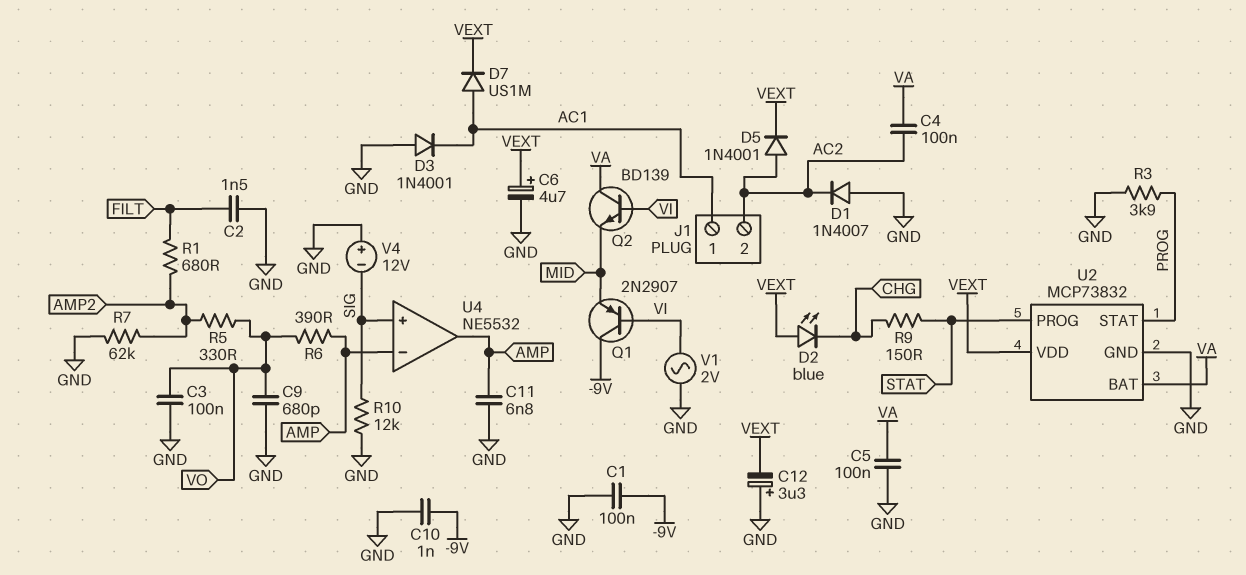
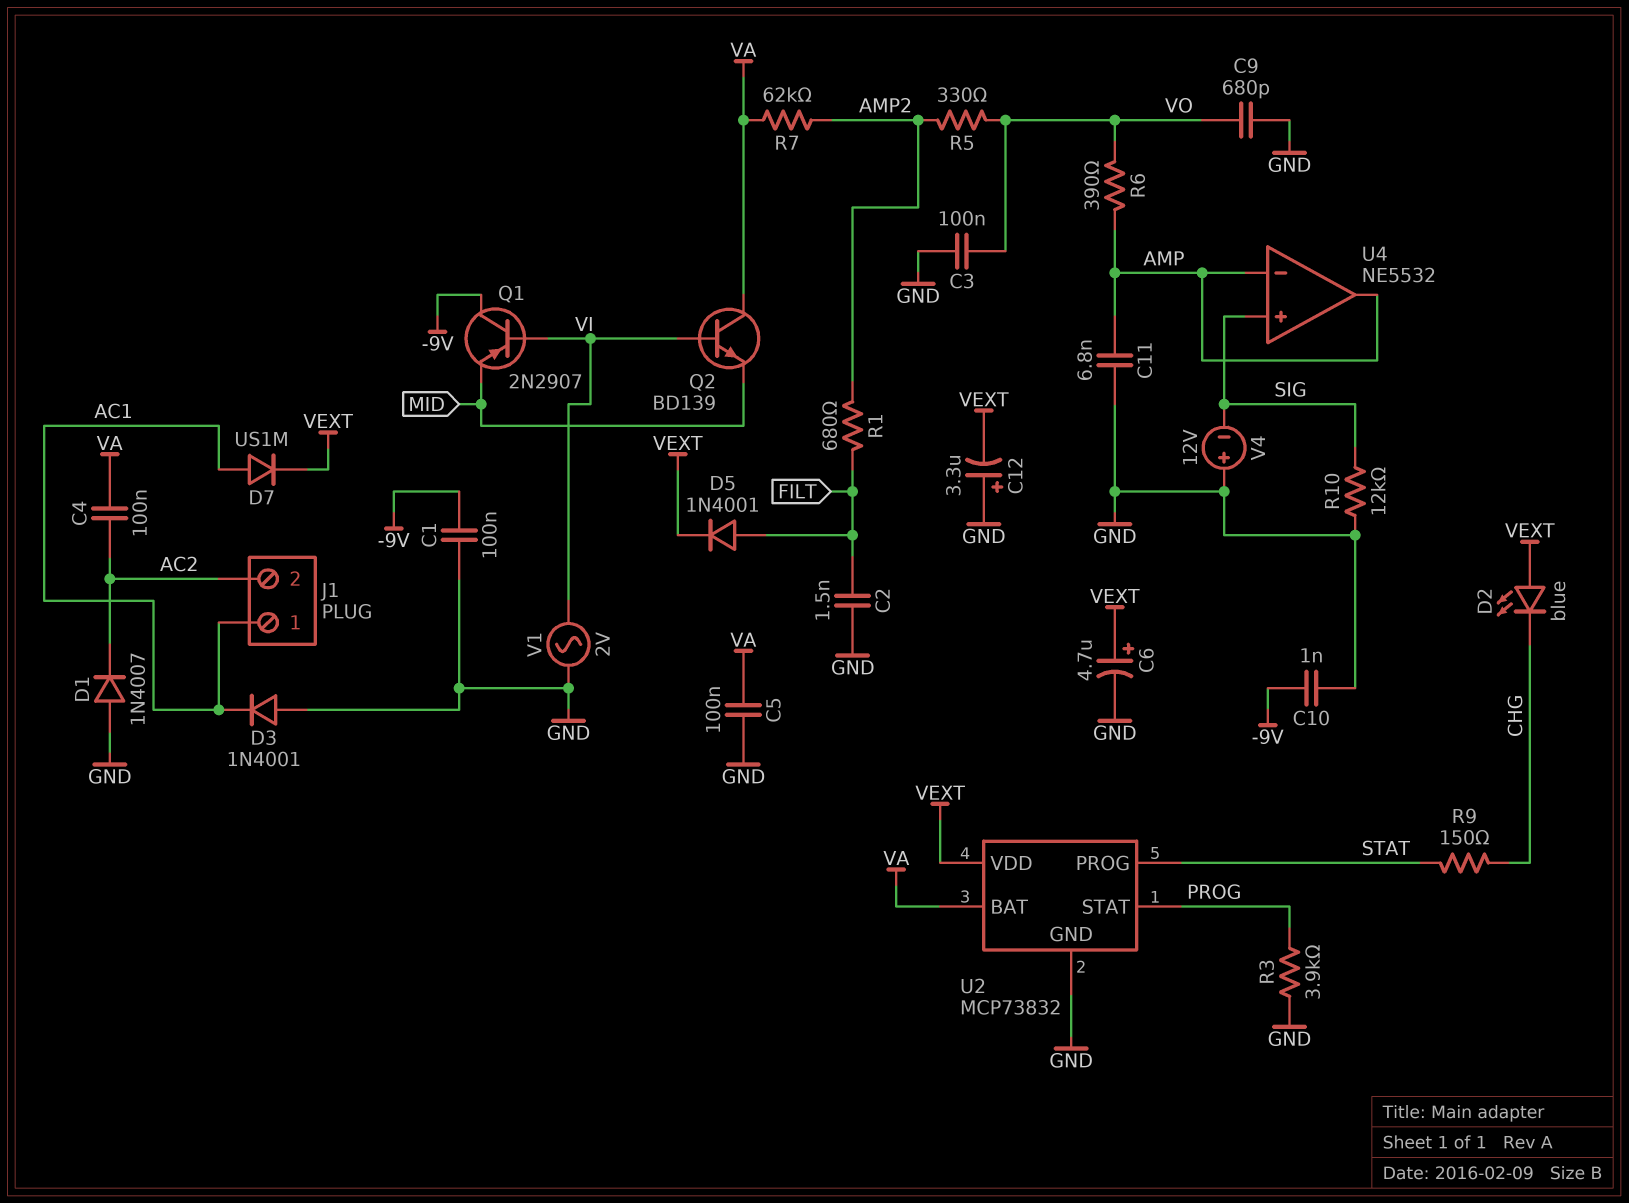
D5: diode 1N4001 (A AC2, K VEXT) -> diode 1N4001 (A FILT, K VEXT)
R7: 62k (AMP2, GND) -> 62k (AMP2, VA)

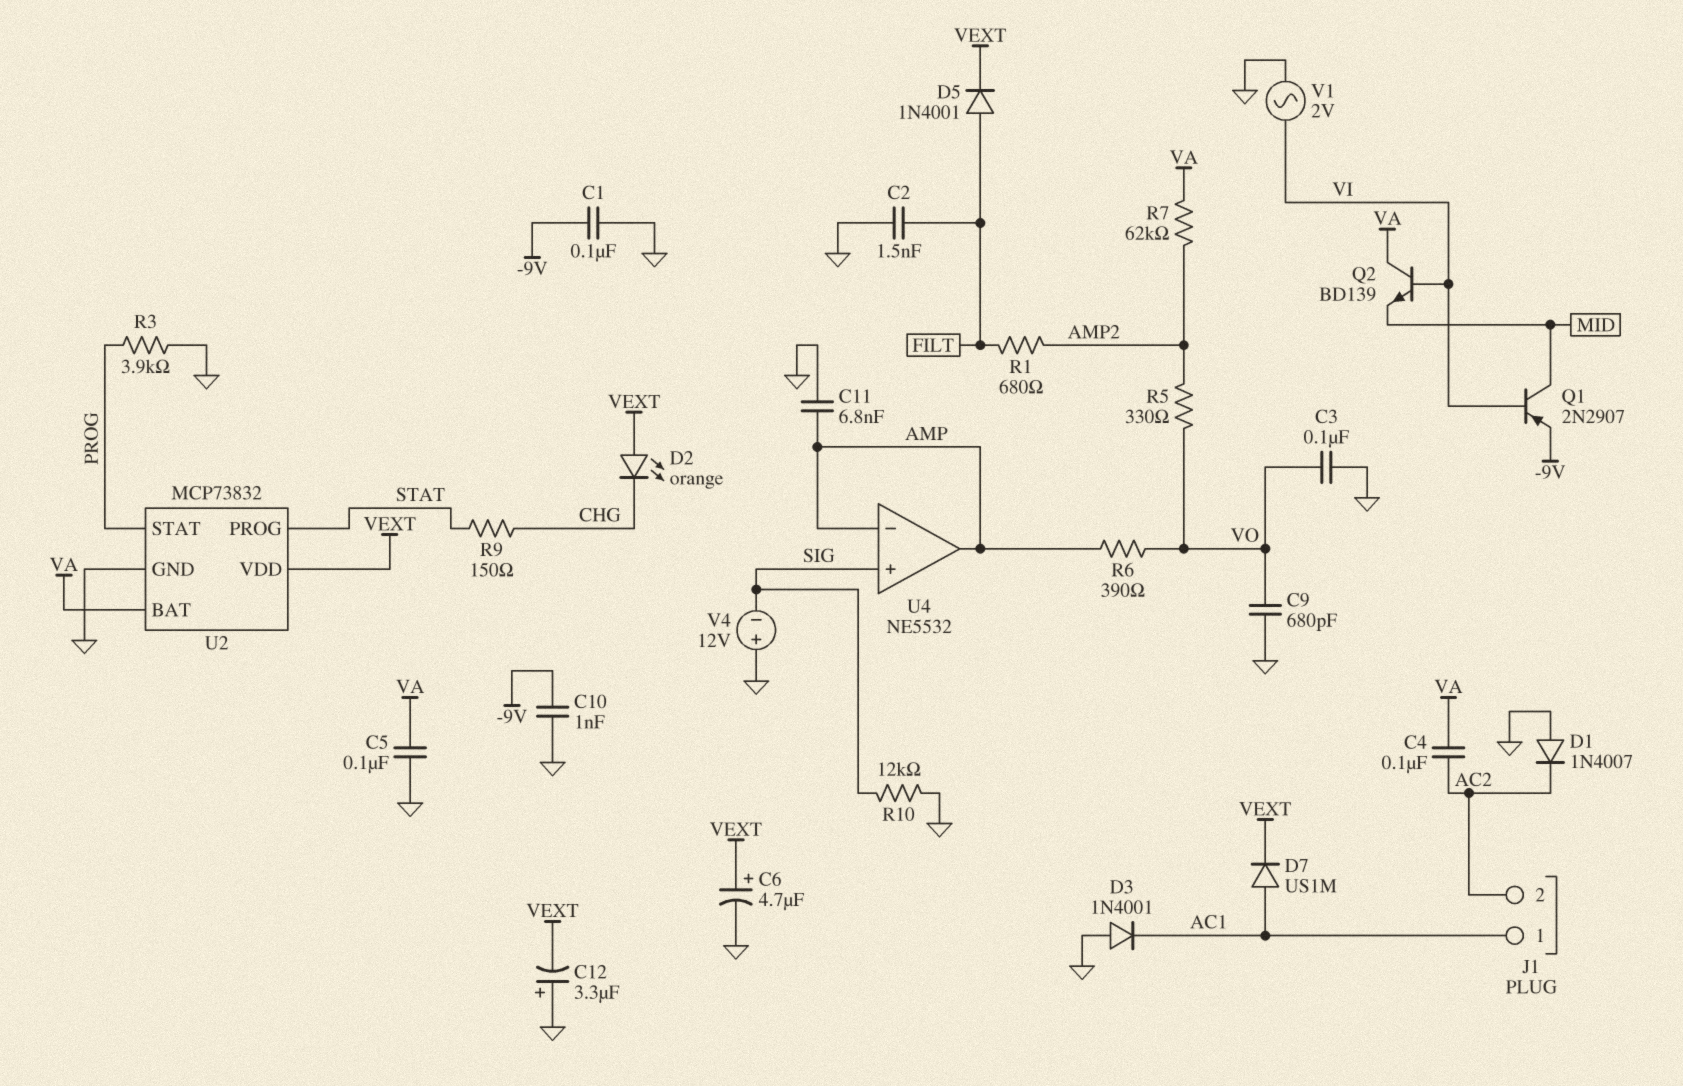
D2: LED blue (A VEXT, K CHG) -> LED orange (A VEXT, K CHG)
Q1: PNP 2N2907 (B VI, C -9V, E MID) -> PNP 2N2907 (B VI, C MID, E -9V)

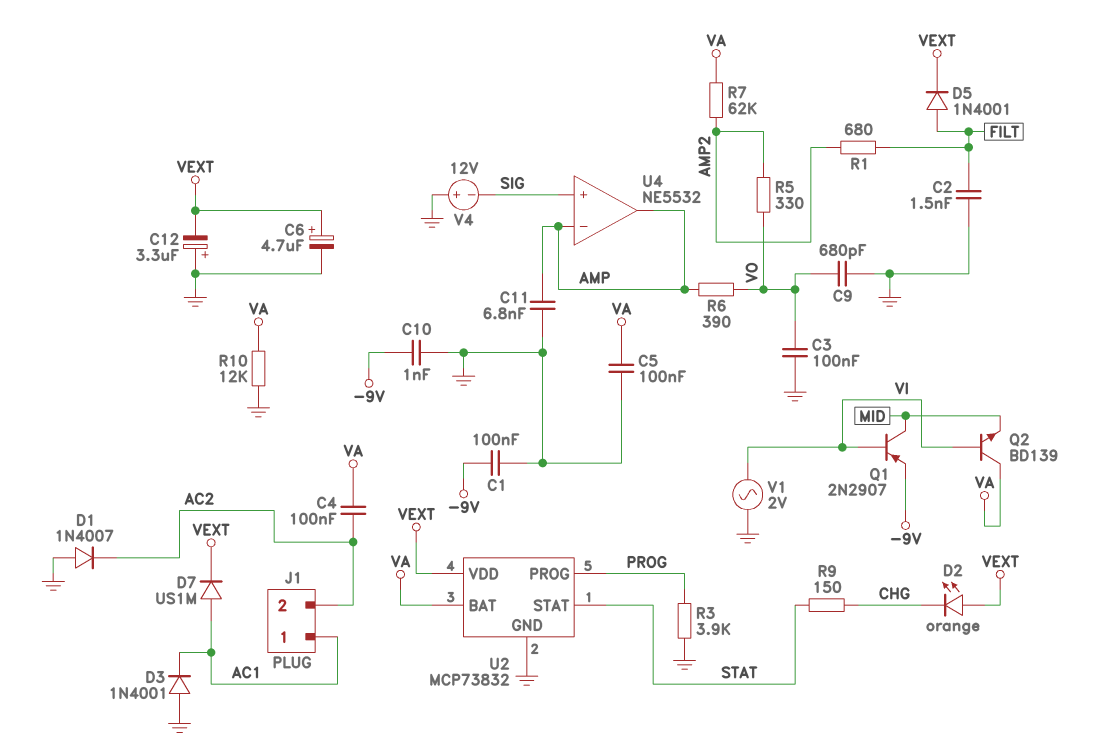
R10: 12k (GND, SIG) -> 12k (GND, VA)
U2 pin PROG: STAT -> PROG
U2 pin STAT: PROG -> STAT

